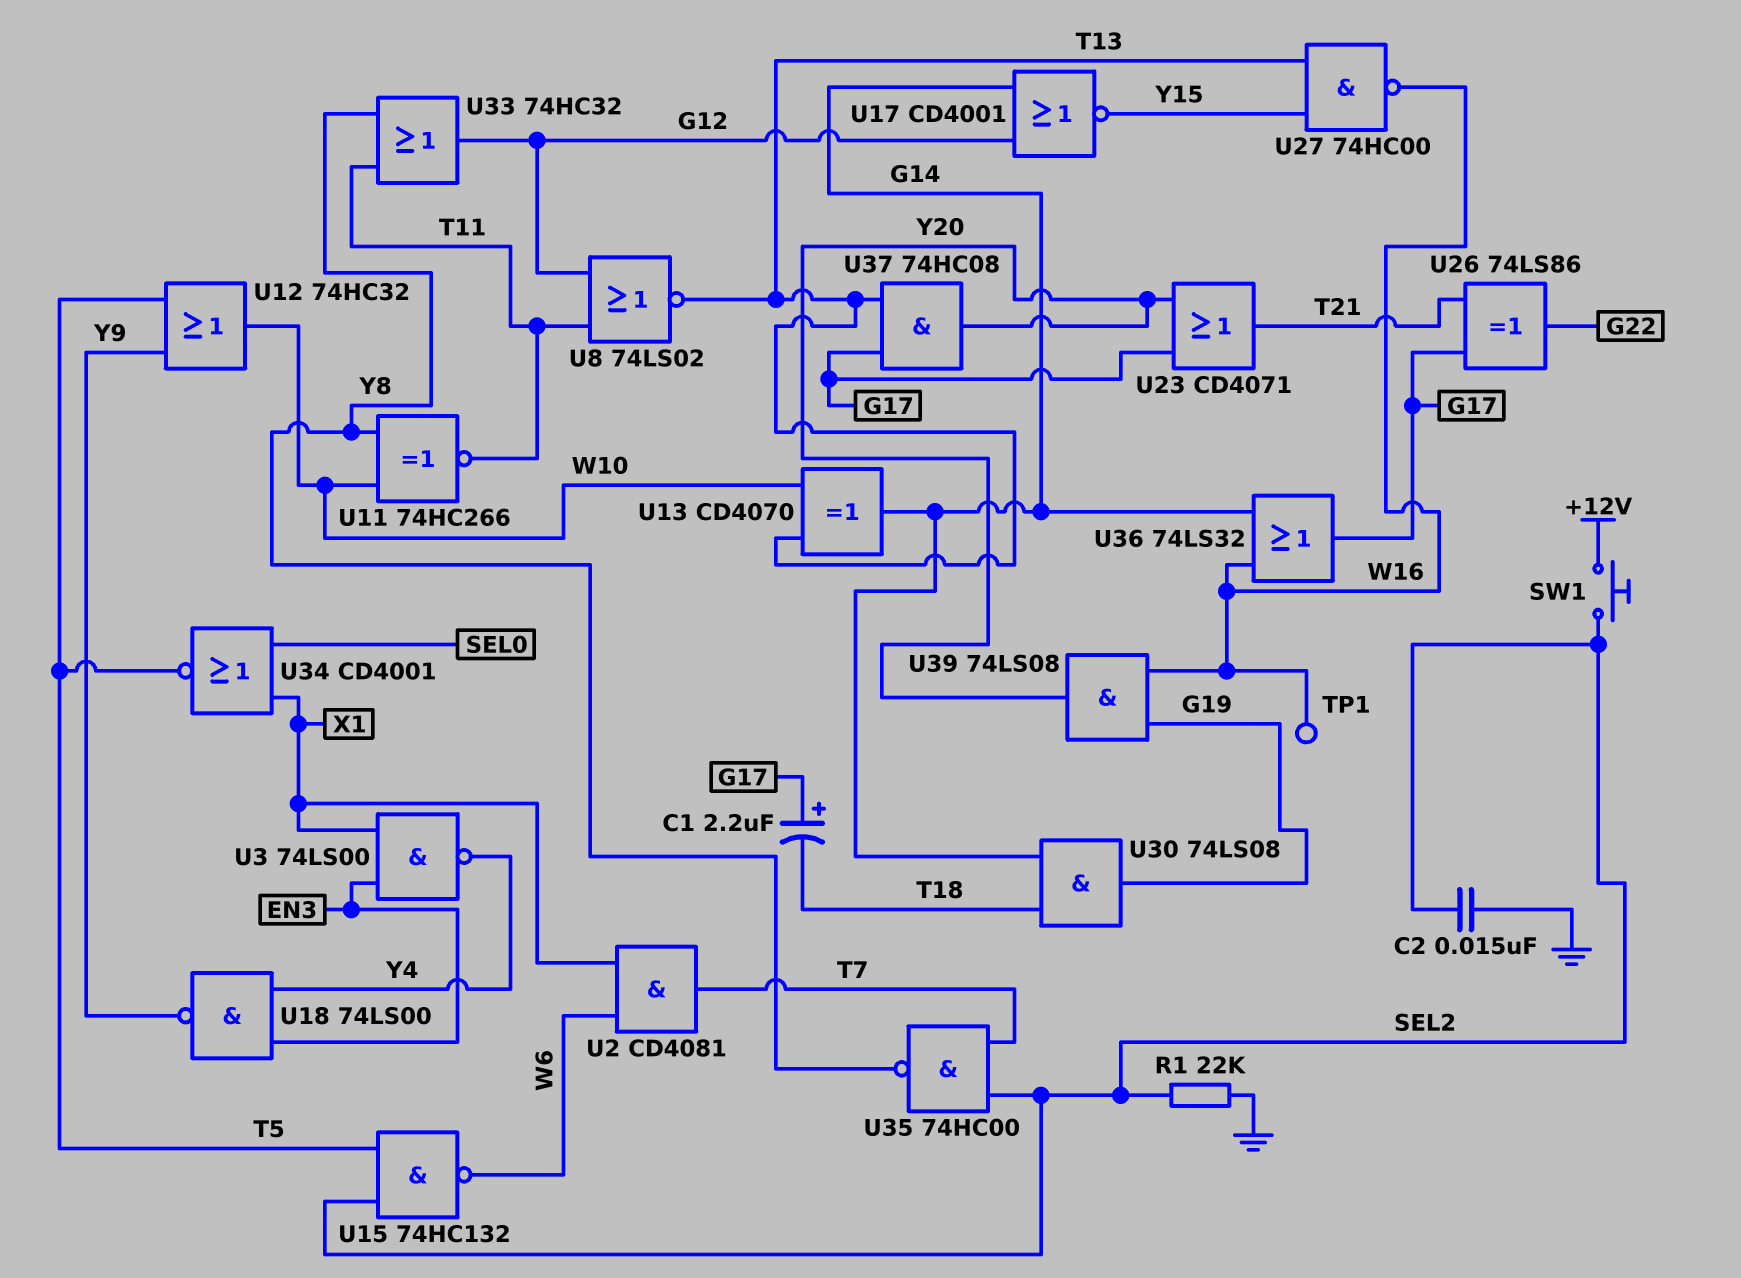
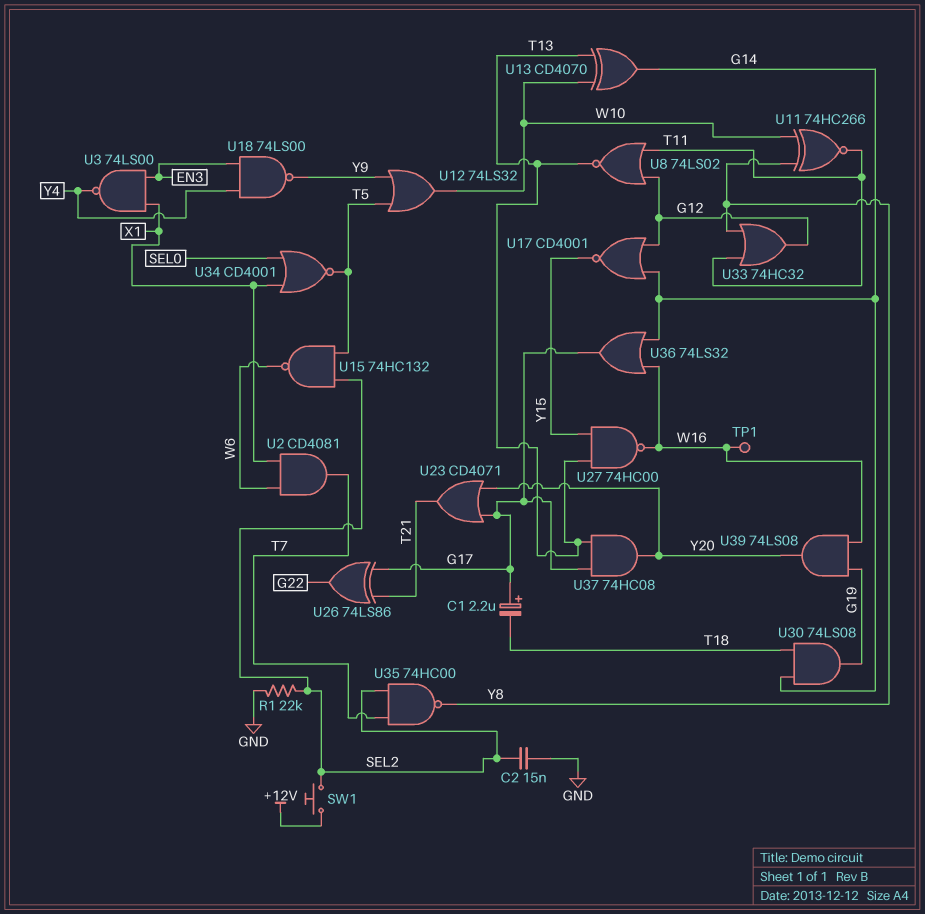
U12: OR 74HC32 (in T5, in Y9, out W10) -> OR 74LS32 (in T5, in Y9, out W10)

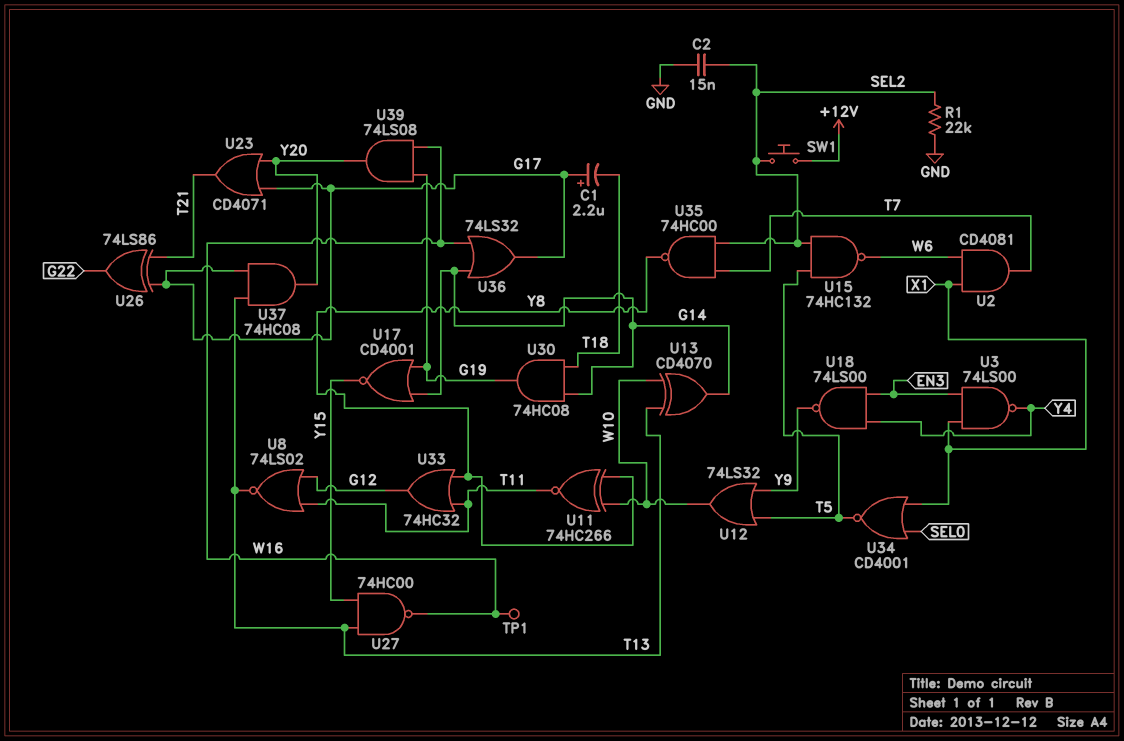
U17: NOR CD4001 (in G12, in G14, out Y15) -> NOR CD4001 (in G14, in G19, out Y15)
U30: AND 74LS08 (in G14, in T18, out G19) -> AND 74HC08 (in G14, in T18, out G19)

